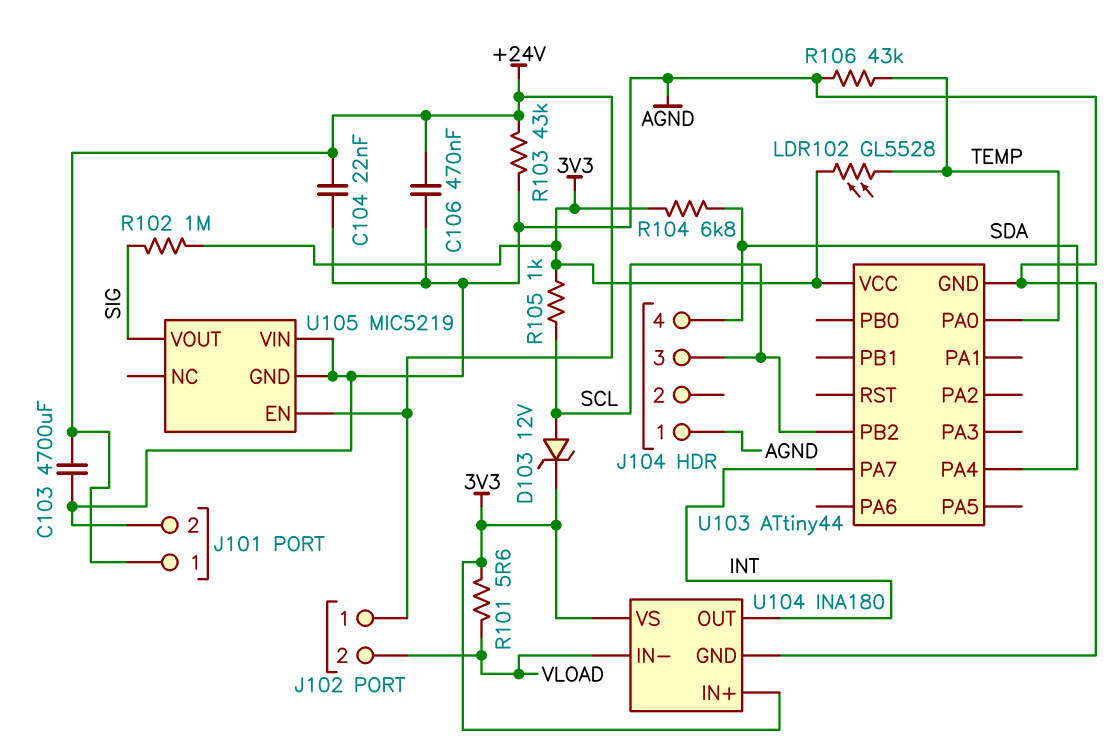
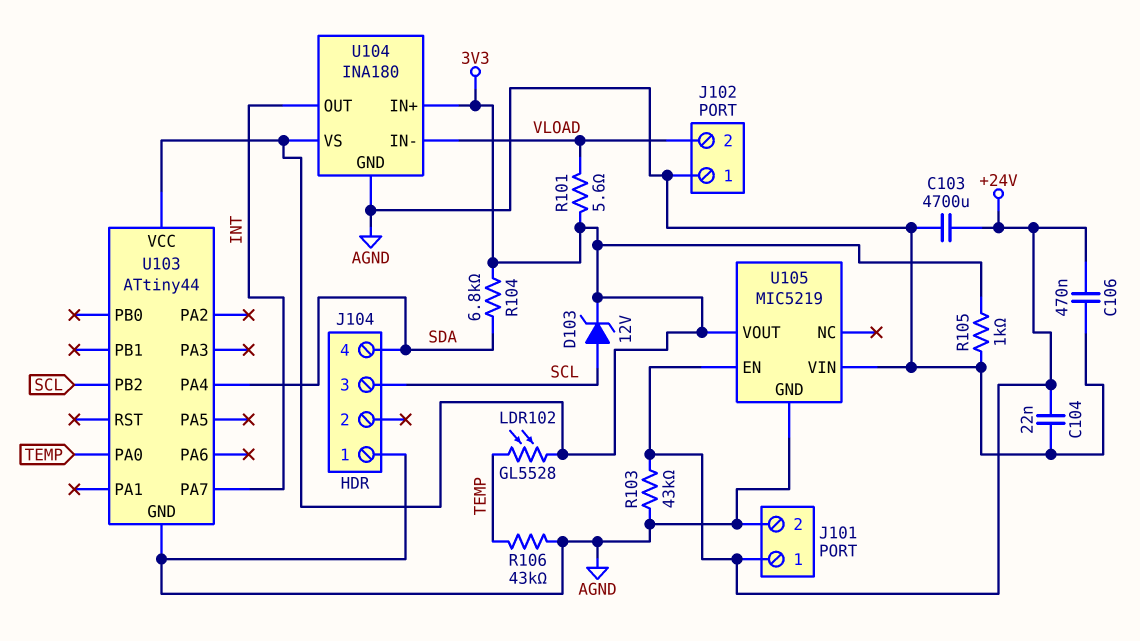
J102 pin 1: +24V -> AGND
R102: 1M (3V3, SIG) -> none
R105: 1k (3V3, SCL) -> 1k (3V3, AGND)
U105 pin VOUT: SIG -> 3V3

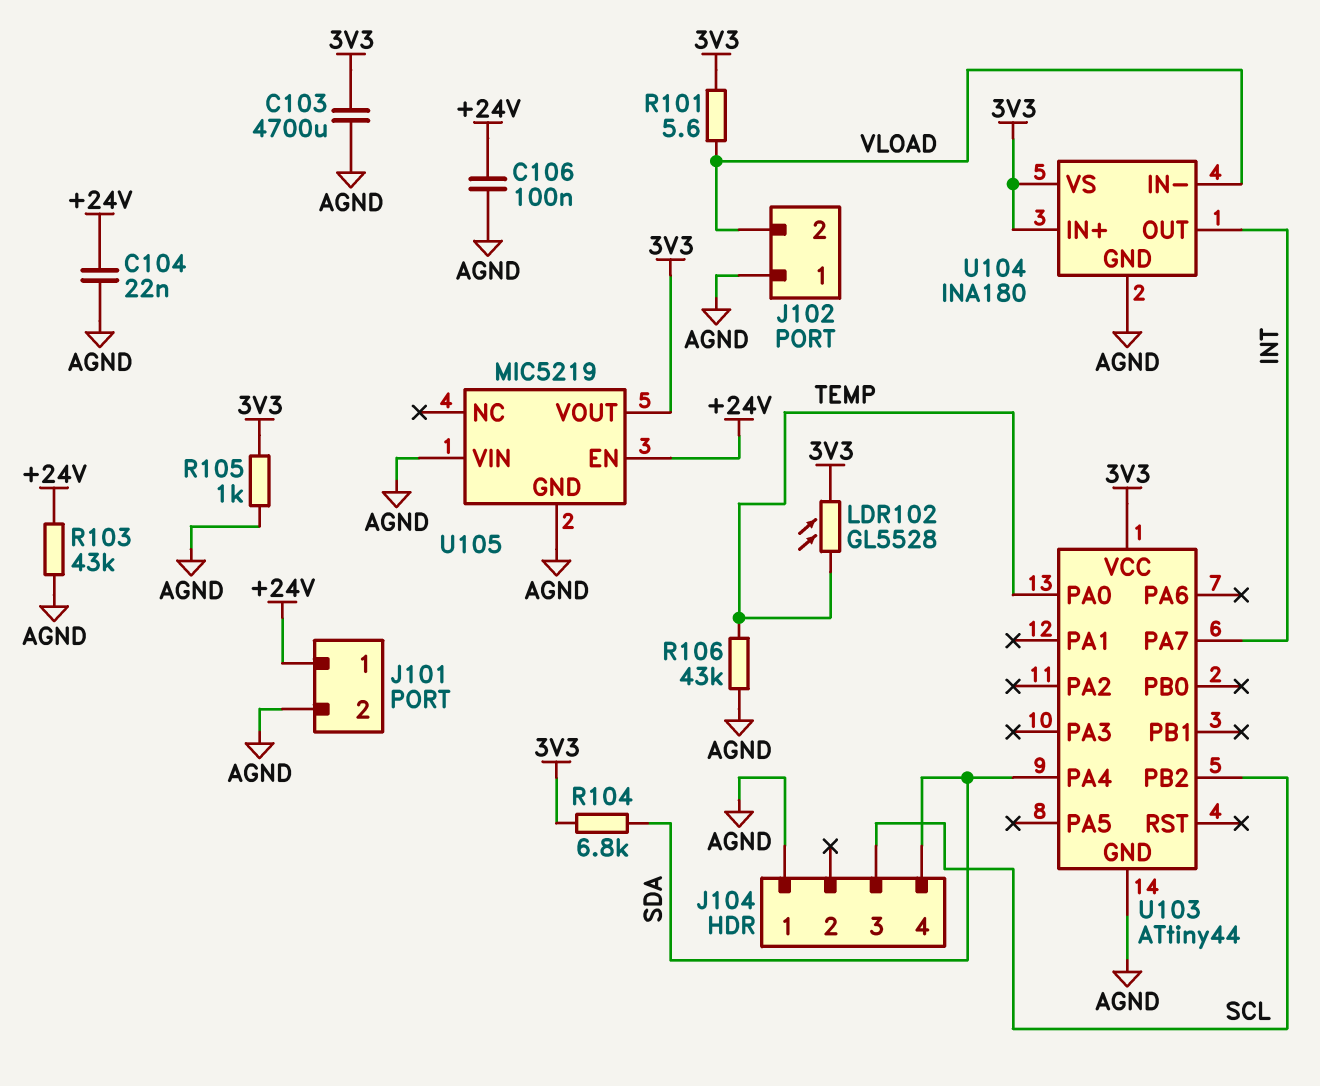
C103: 4700uF (+24V, AGND) -> 4700uF (3V3, AGND)
C106: 470nF (+24V, AGND) -> 100nF (+24V, AGND)
D103: zener 12V (A SCL, K 3V3) -> none

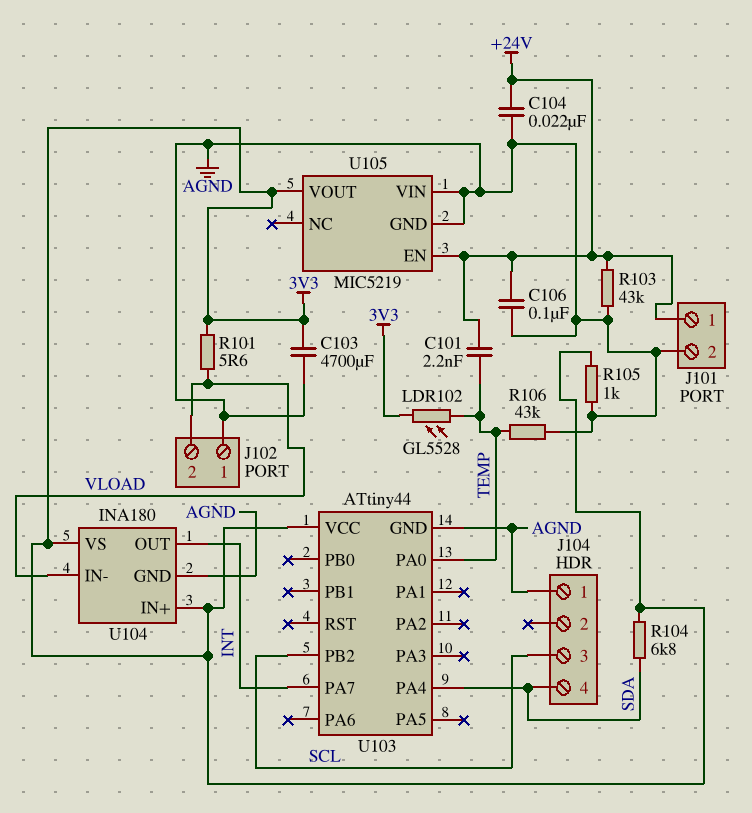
C101: none -> 2.2nF (+24V, TEMP)

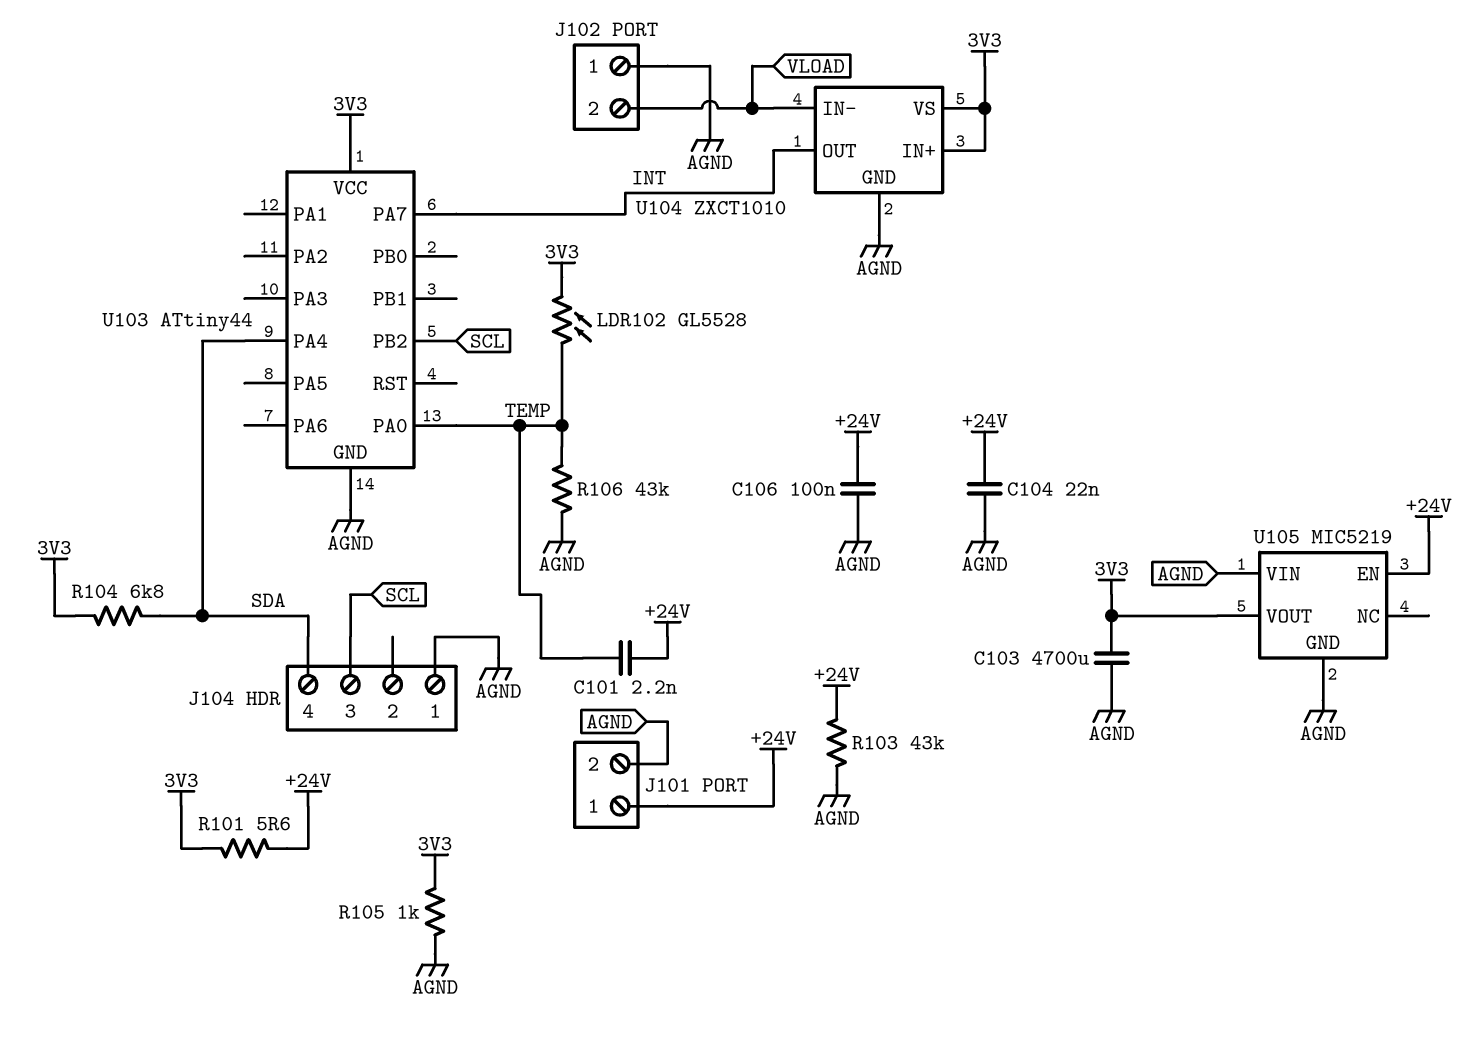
R101: 5.6 (3V3, VLOAD) -> 5.6 (+24V, 3V3)
U104: INA180 -> ZXCT1010

